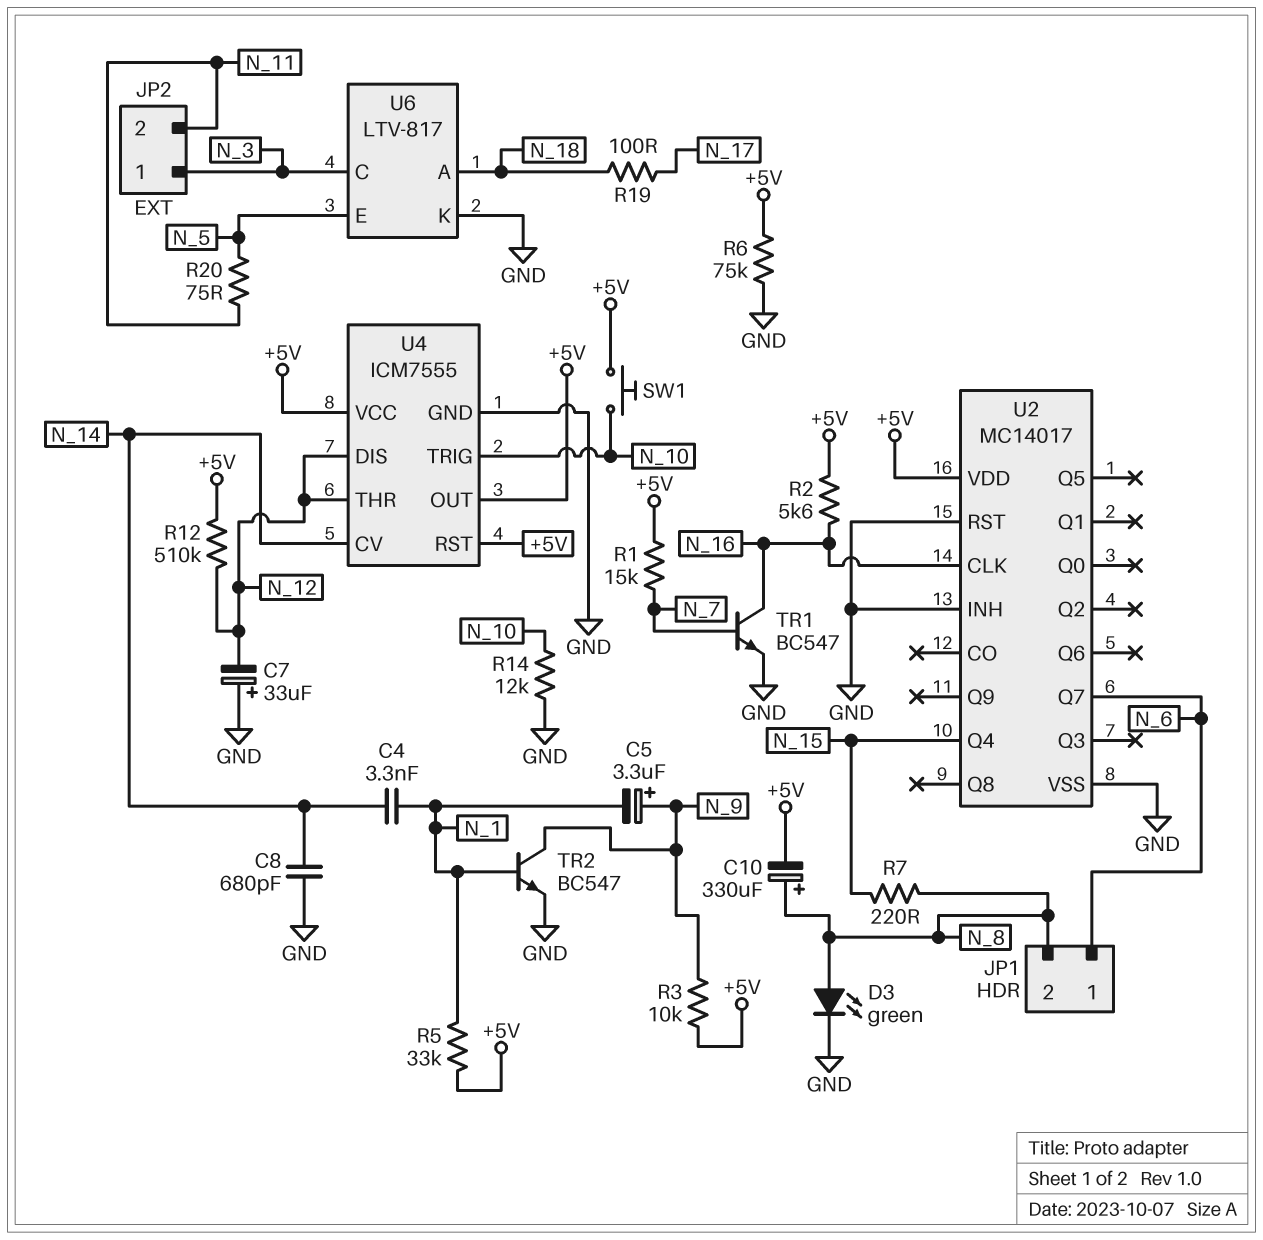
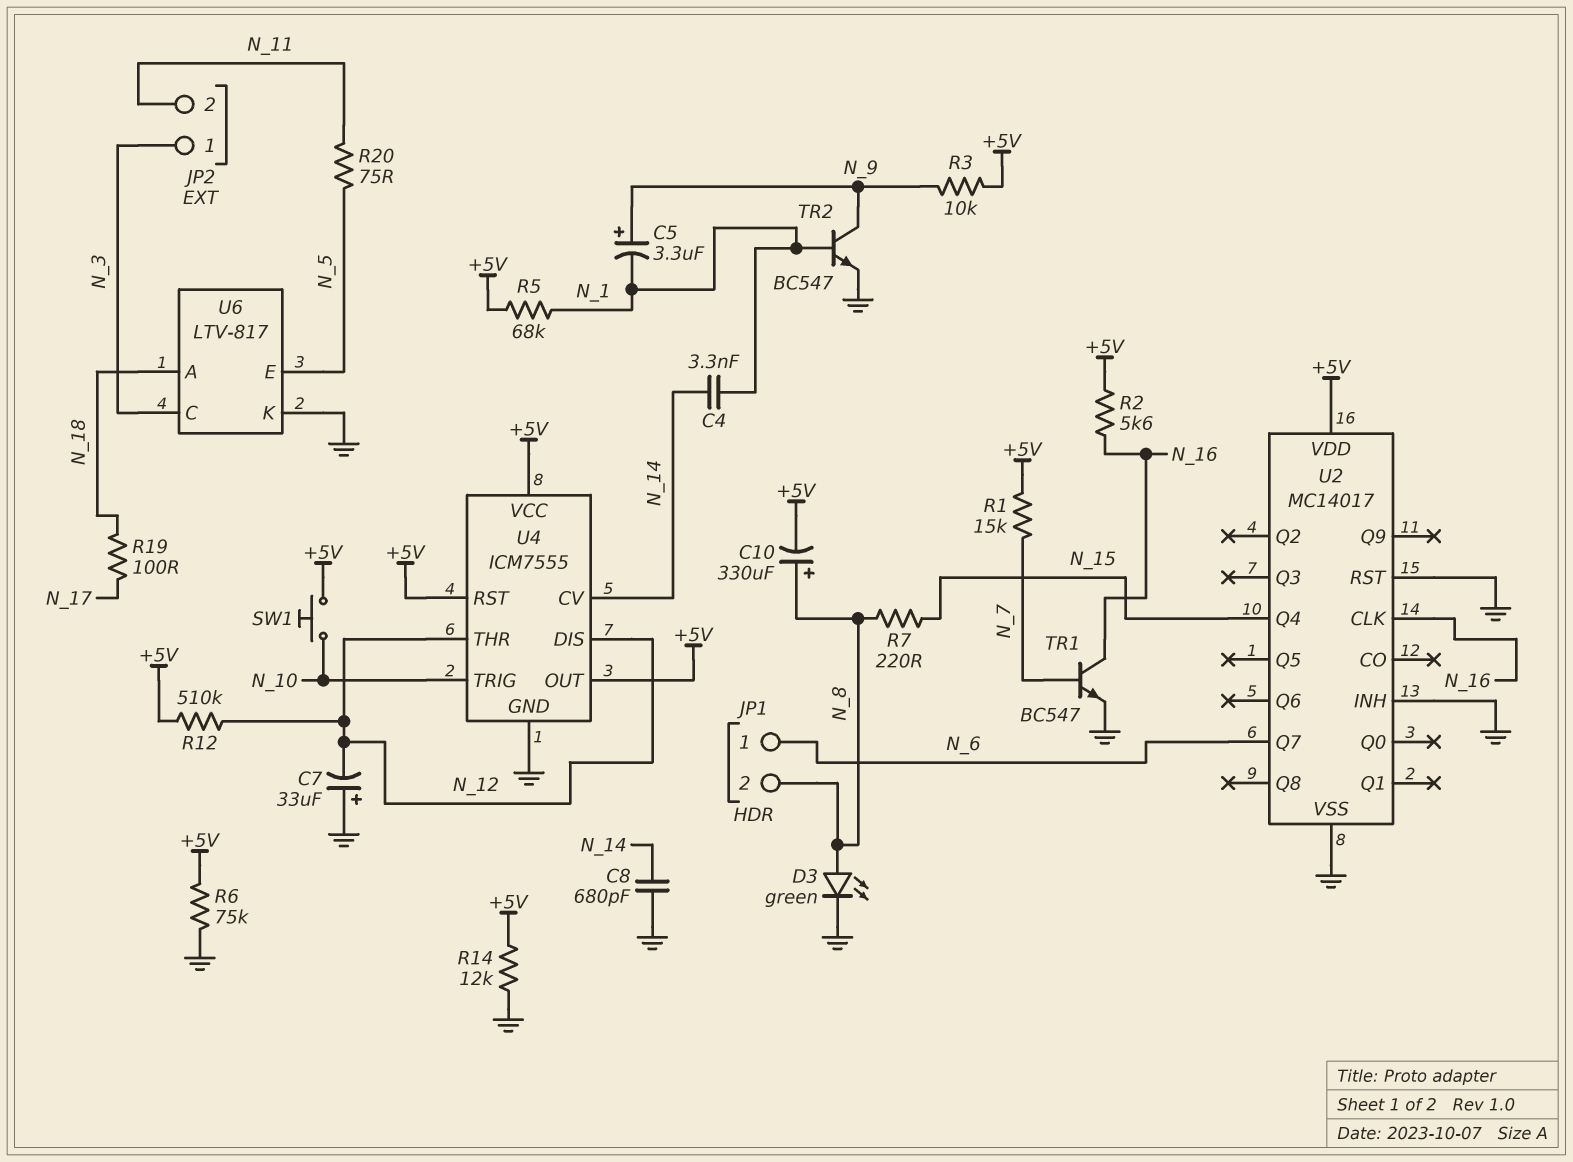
R5: 33k (+5V, N_1) -> 68k (+5V, N_1)
R14: 12k (GND, N_10) -> 12k (+5V, GND)

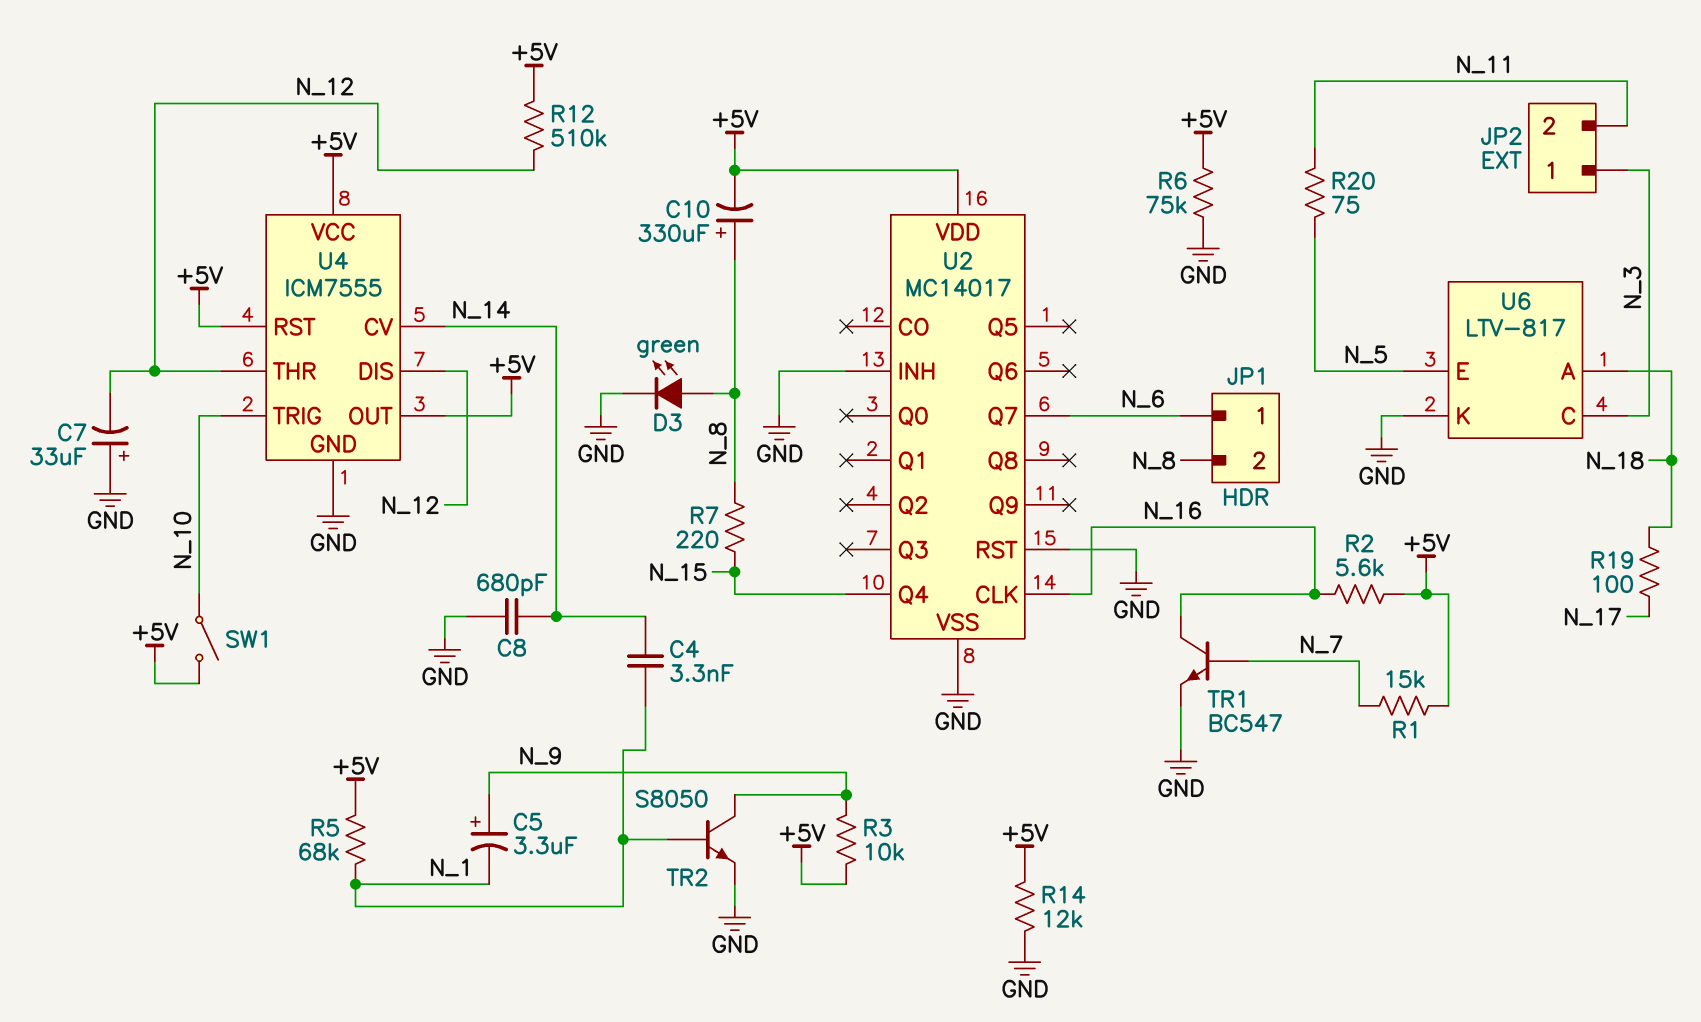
SW1: button (+5V, N_10) -> switch (+5V, N_10)
TR2: NPN BC547 (B N_1, C N_9, E GND) -> NPN S8050 (B N_1, C N_9, E GND)

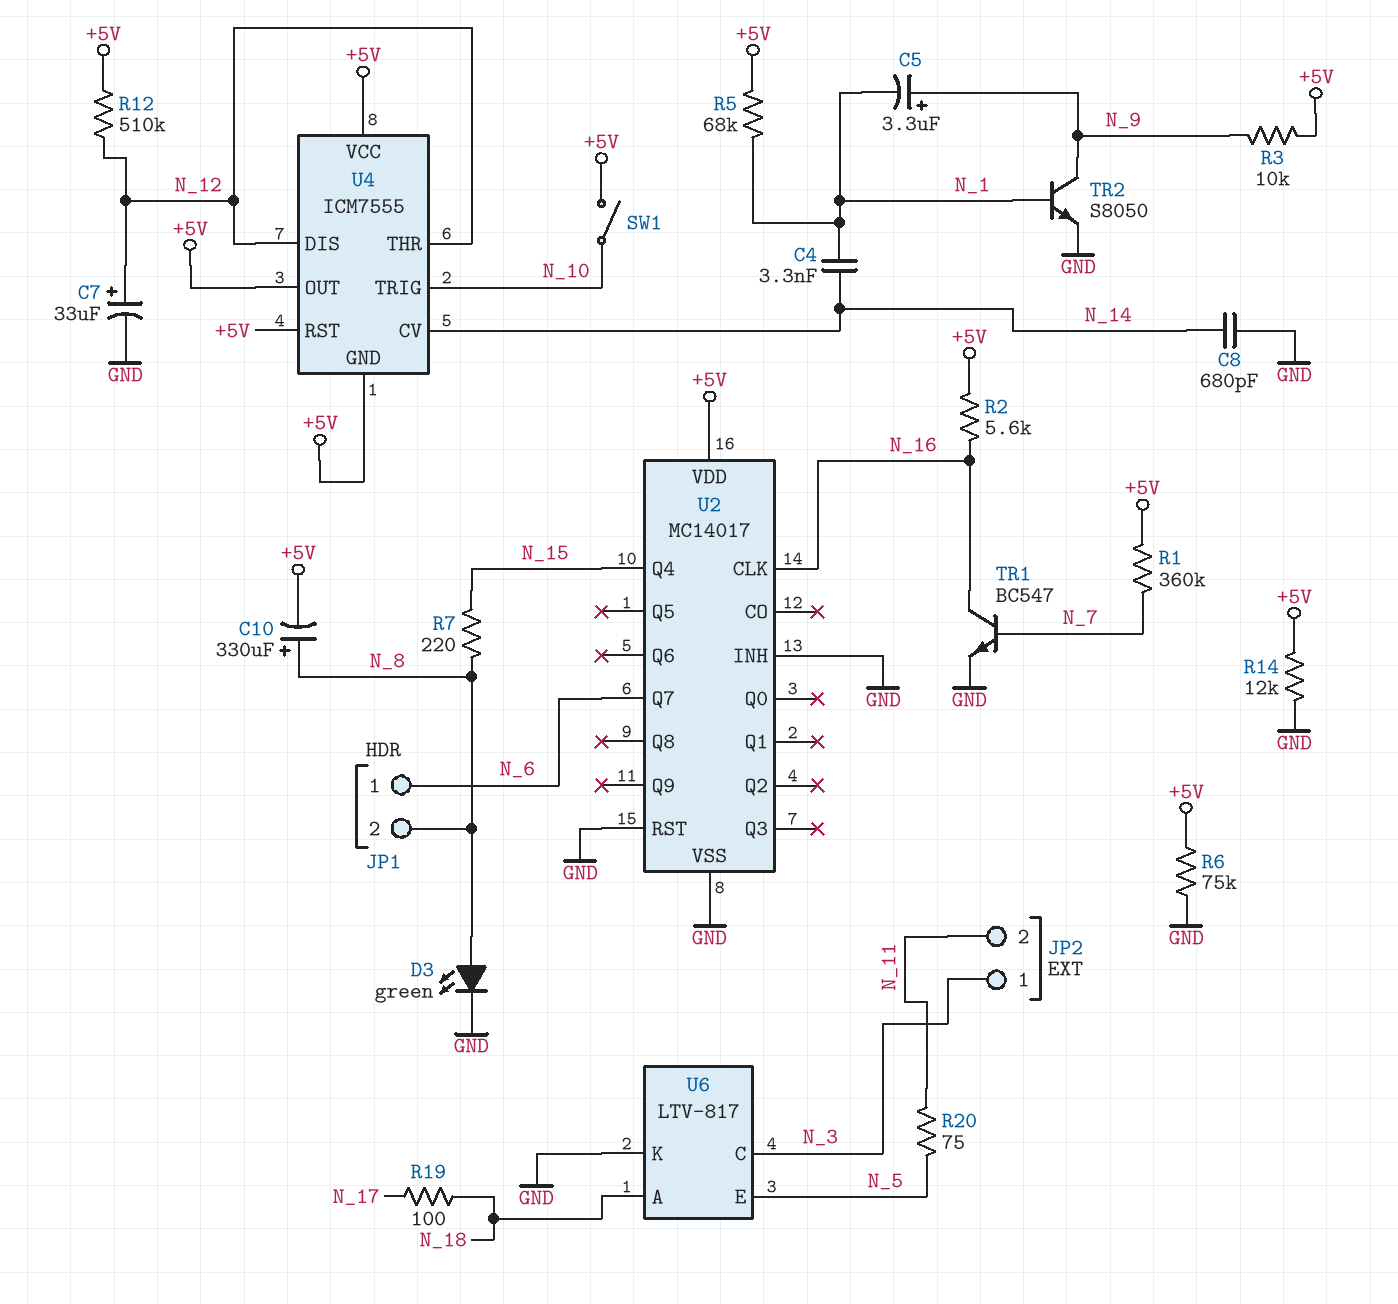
C7: 33uF (plus GND, minus N_12) -> 33uF (plus N_12, minus GND)
R1: 15k (+5V, N_7) -> 360k (+5V, N_7)
U4 pin GND: GND -> +5V

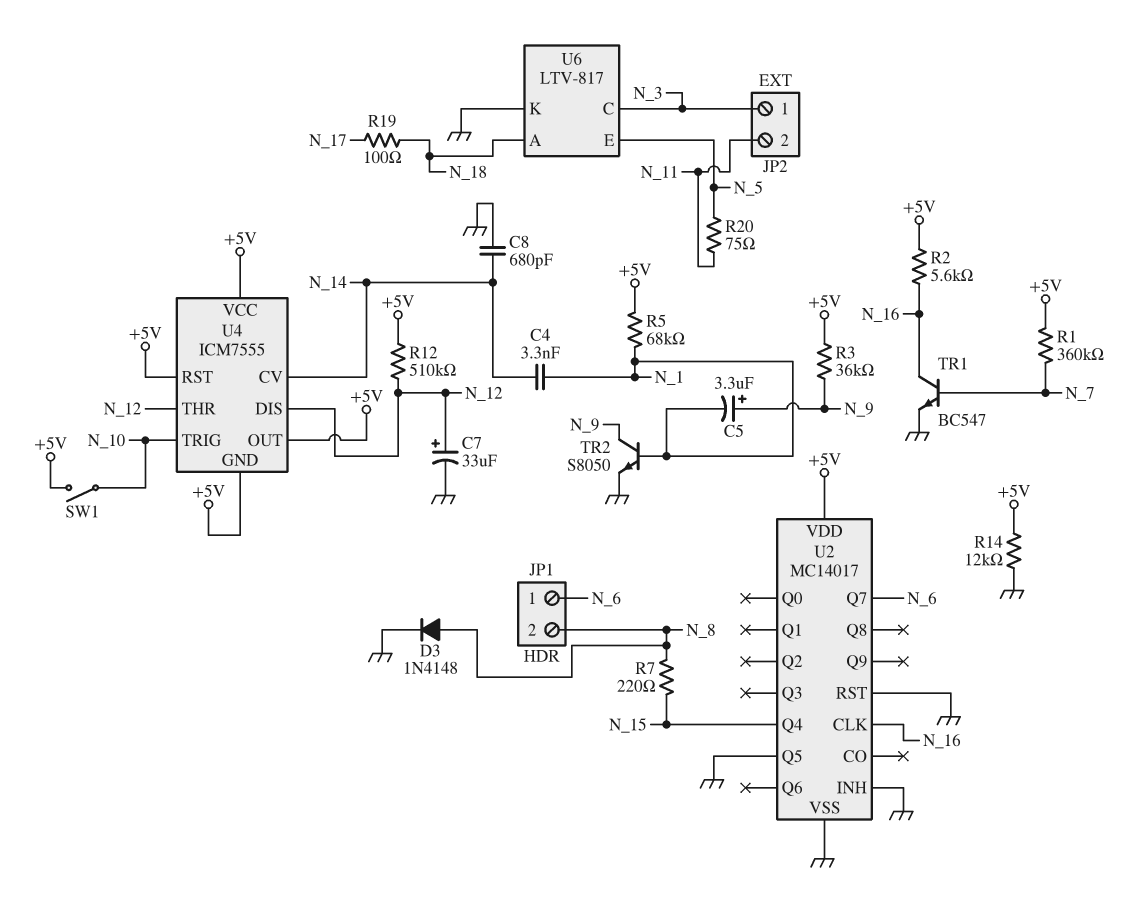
C10: 330uF (plus N_8, minus +5V) -> none
D3: LED green (A N_8, K GND) -> diode 1N4148 (A N_8, K GND)
R3: 10k (+5V, N_9) -> 36k (+5V, N_9)
R6: 75k (+5V, GND) -> none
U2 pin Q5: none -> GND

